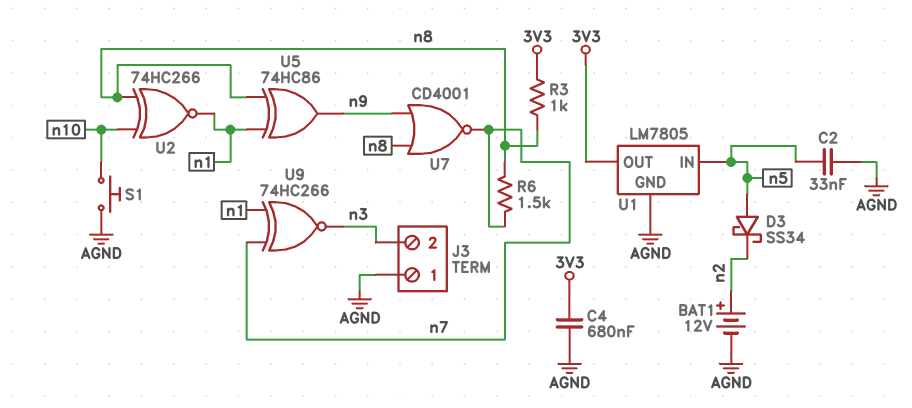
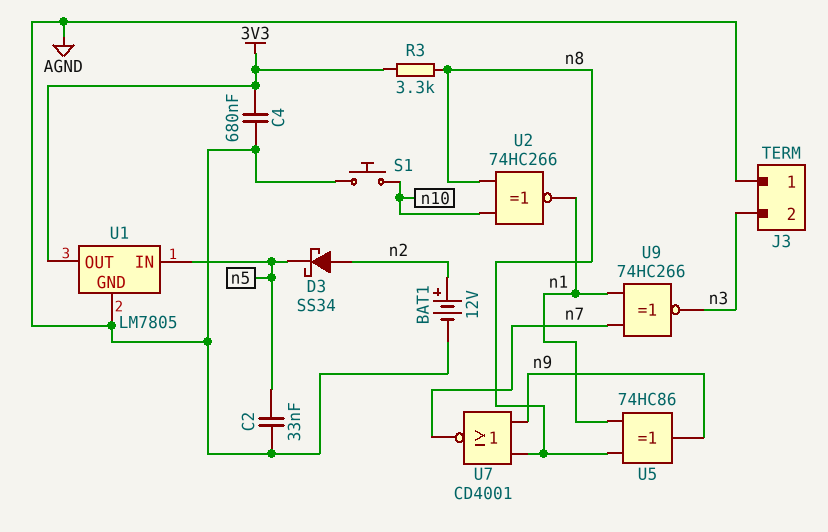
D3: schottky SS34 (A n5, K n2) -> schottky SS34 (A n2, K n5)
R3: 1k (3V3, n8) -> 3.3k (3V3, n8)
R6: 1.5k (n7, n8) -> none

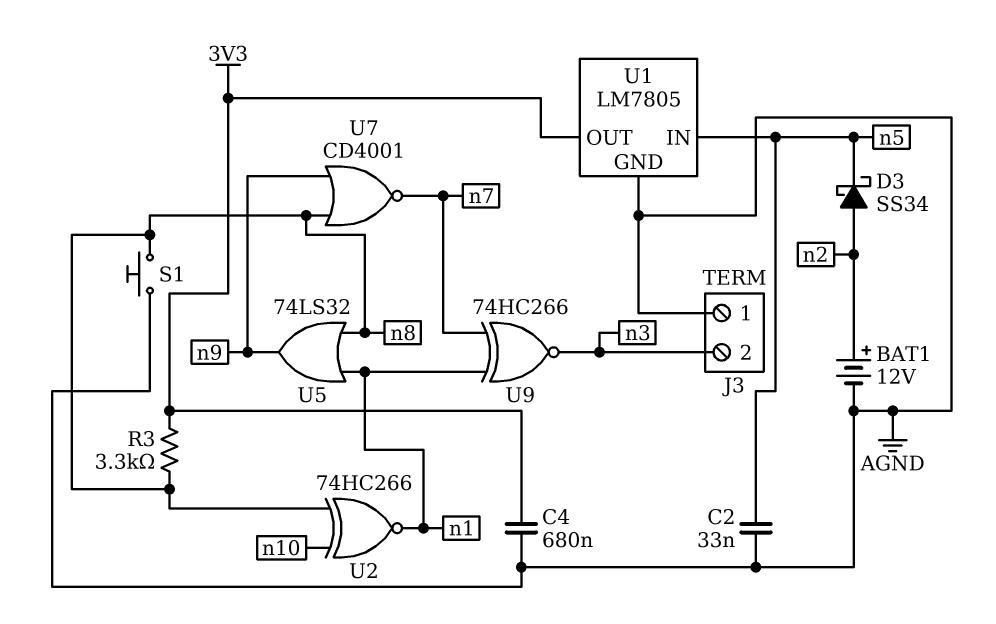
S1: button (AGND, n10) -> button (AGND, n8)
U5: XOR 74HC86 (in n1, in n8, out n9) -> OR 74LS32 (in n1, in n8, out n9)

